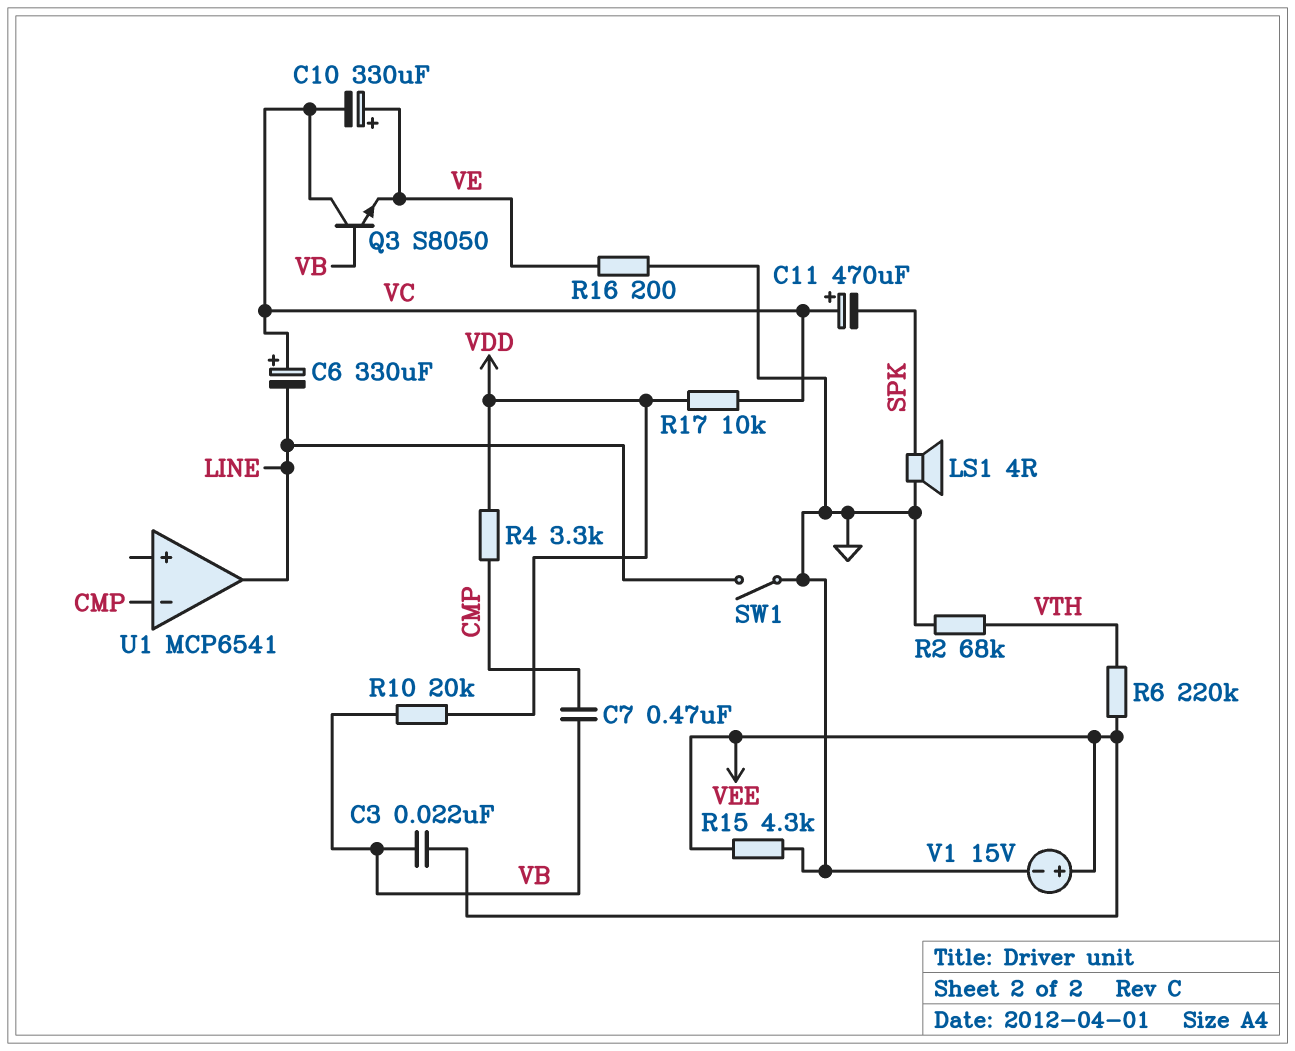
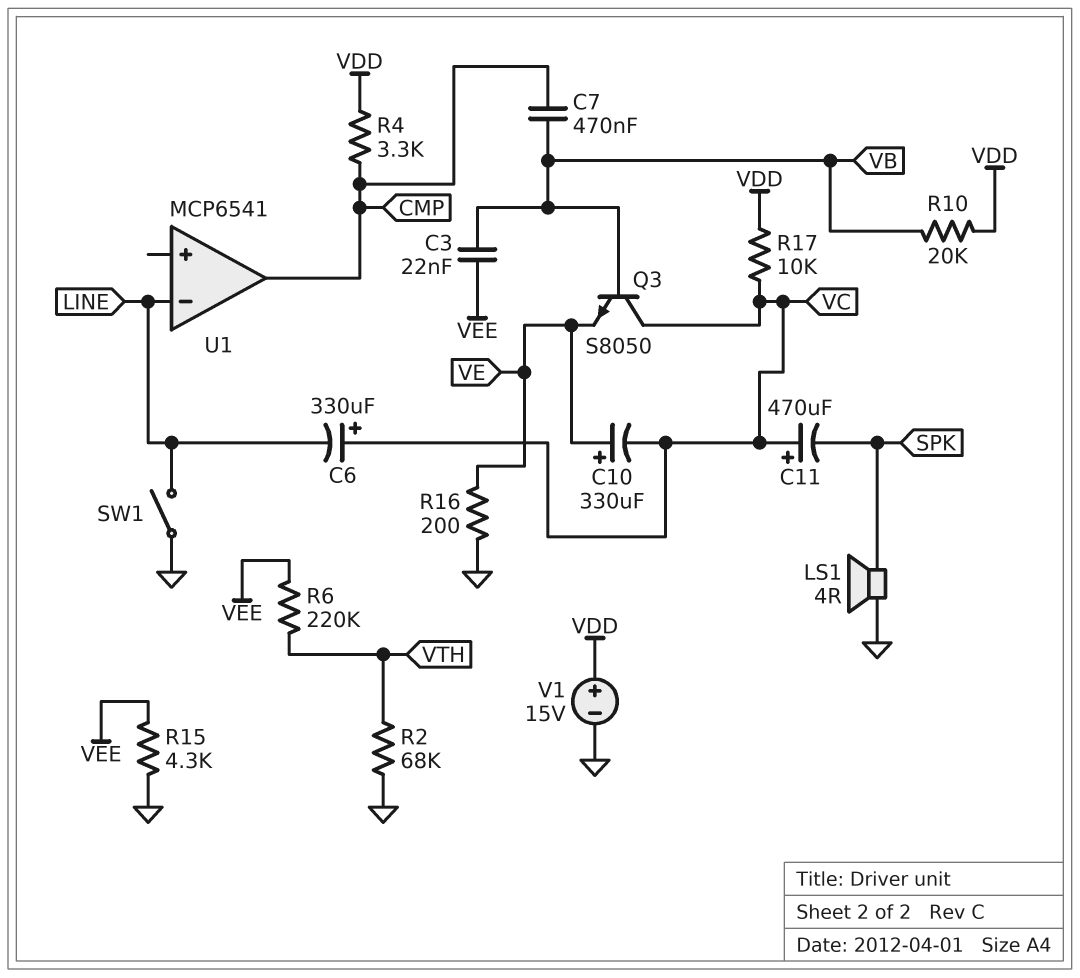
U1 pin in-: CMP -> LINE
U1 pin out: LINE -> CMP
V1: 15V (plus VEE, minus GND) -> 15V (plus VDD, minus GND)

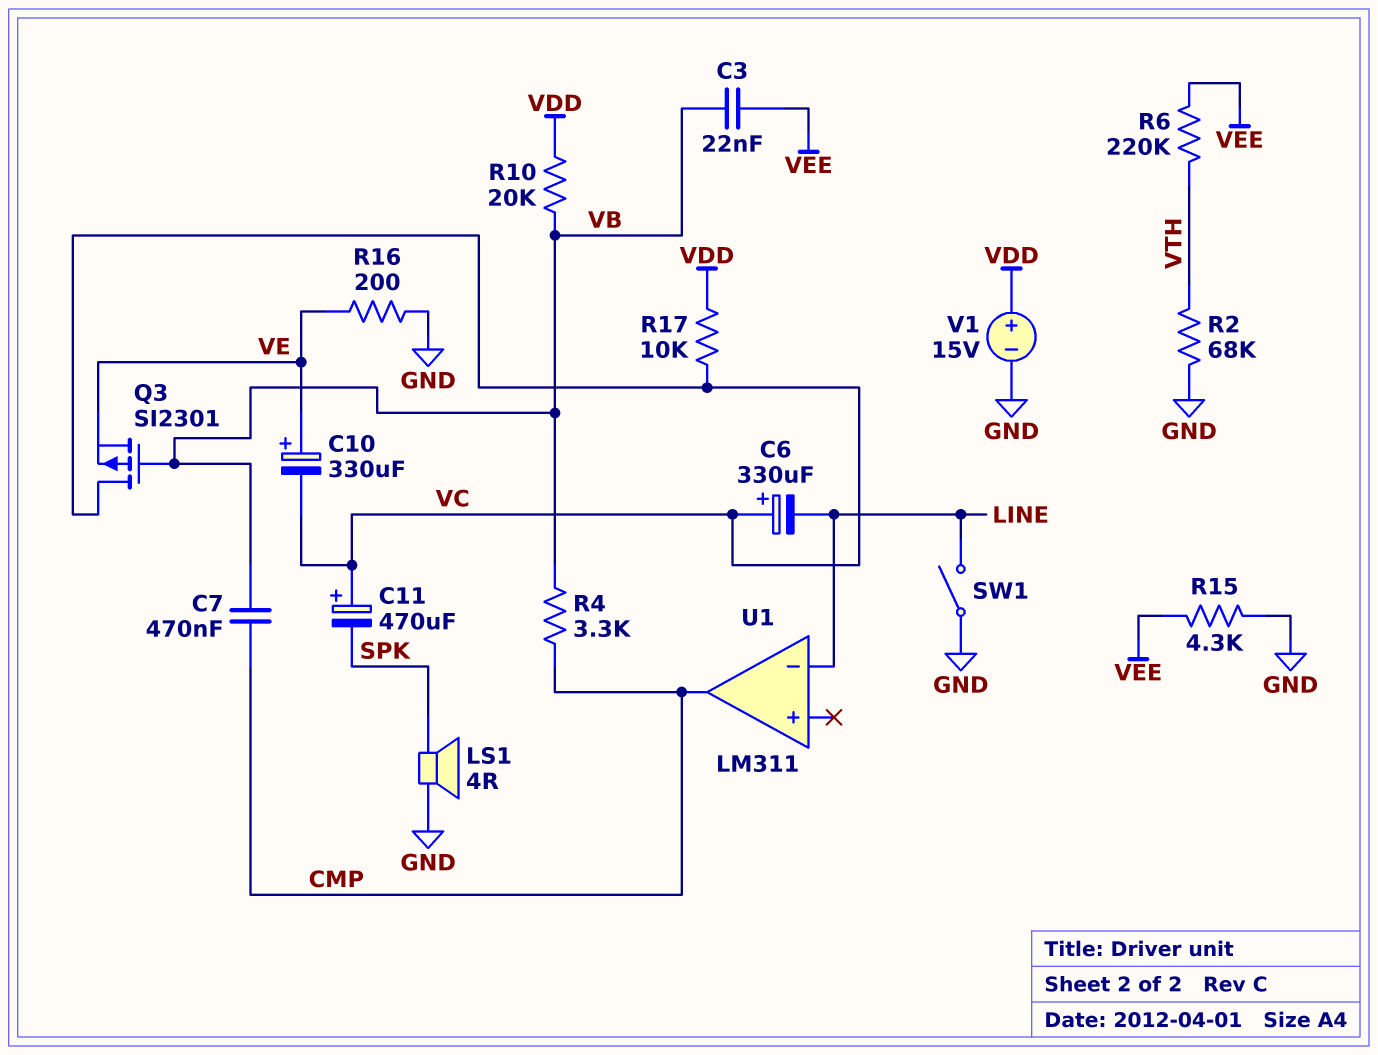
Q3: NPN S8050 (B VB, C VC, E VE) -> PMOS SI2301 (G VB, D VC, S VE)
R4: 3.3k (CMP, VDD) -> 3.3k (CMP, VB)
U1: MCP6541 -> LM311

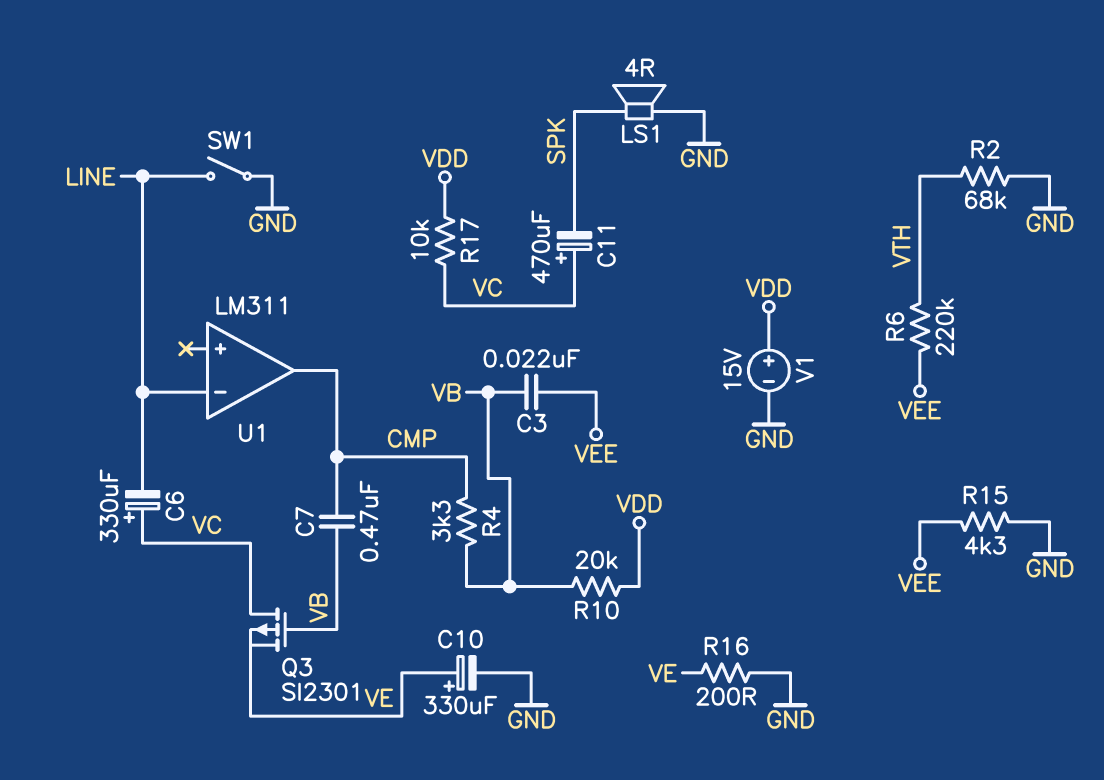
C10: 330uF (plus VE, minus VC) -> 330uF (plus VE, minus GND)

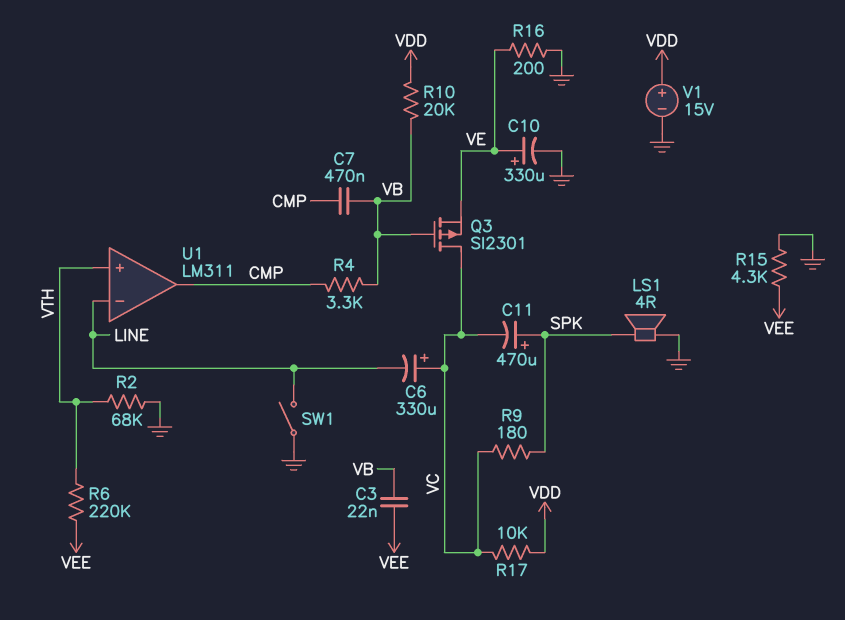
C11: 470uF (plus VC, minus SPK) -> 470uF (plus SPK, minus VC)
R9: none -> 180 (SPK, VC)
U1 pin in+: none -> VTH

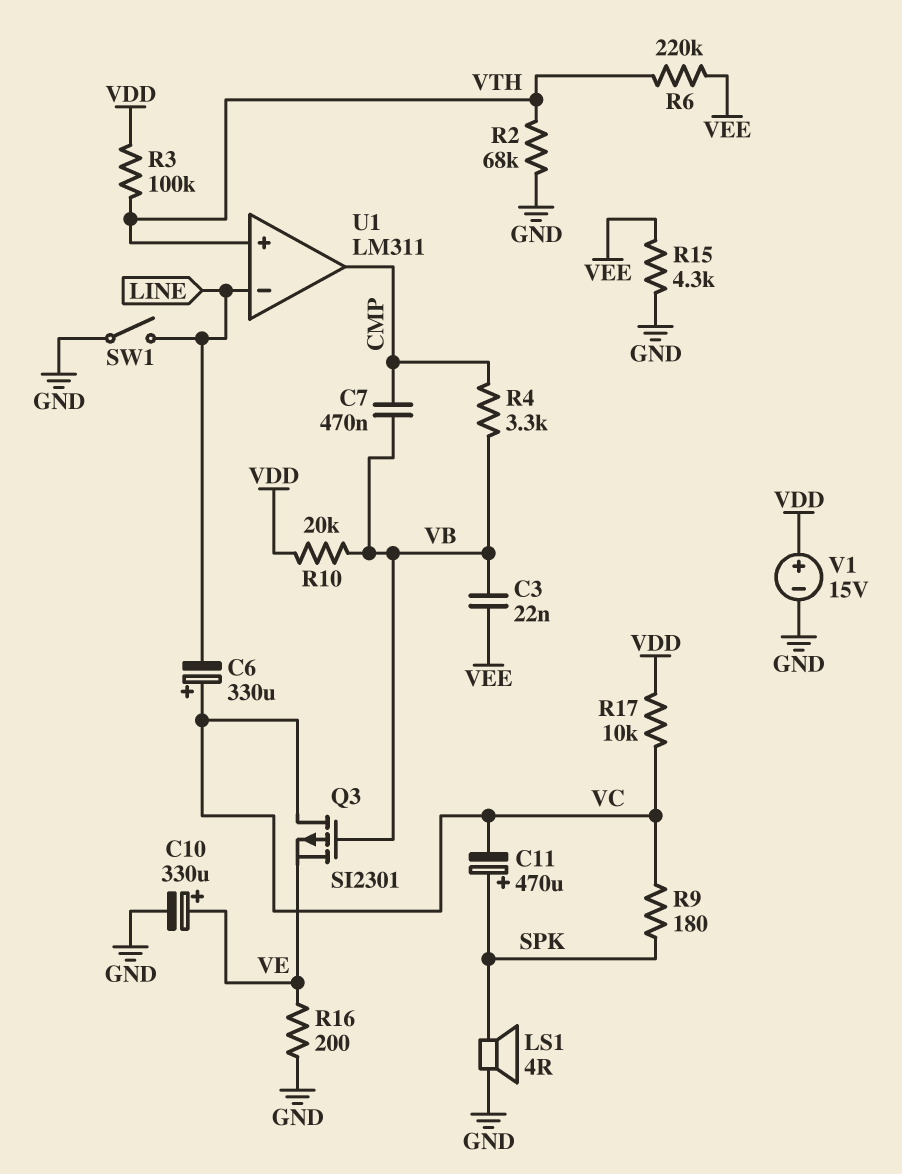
R3: none -> 100k (VDD, VTH)

